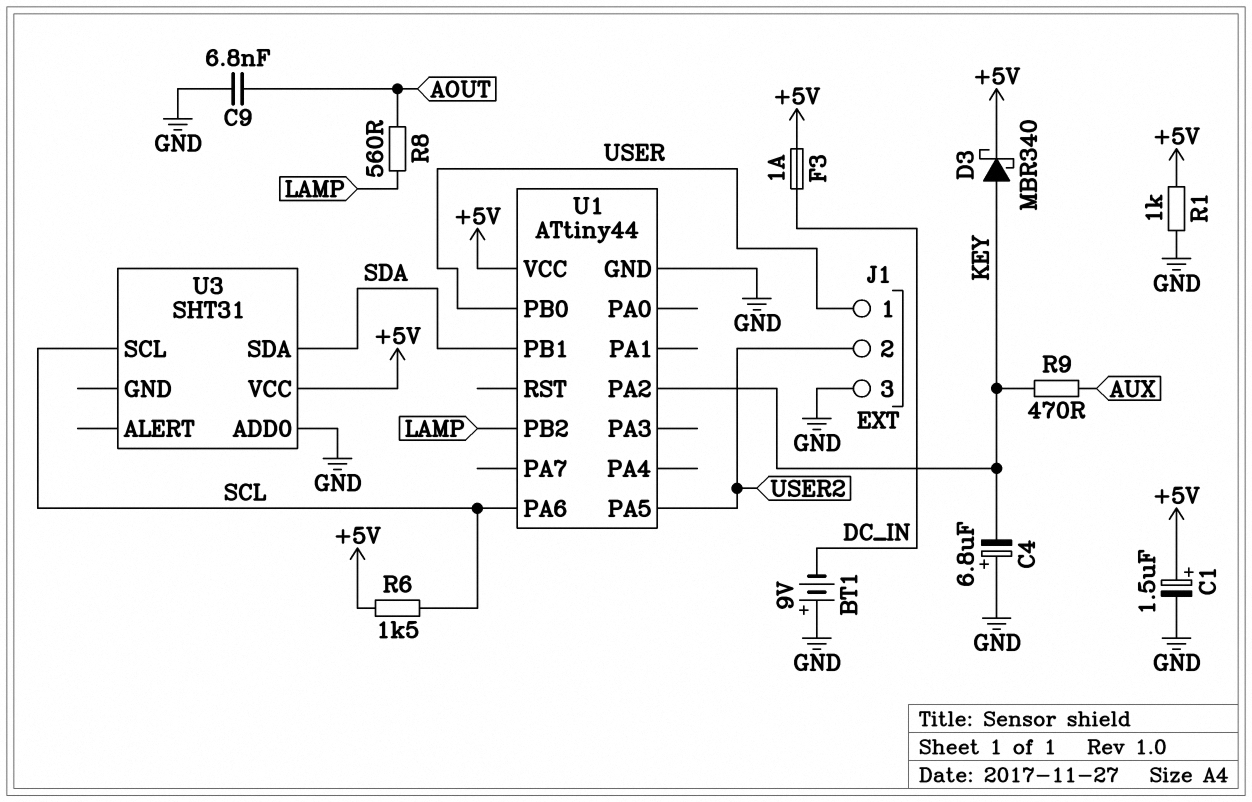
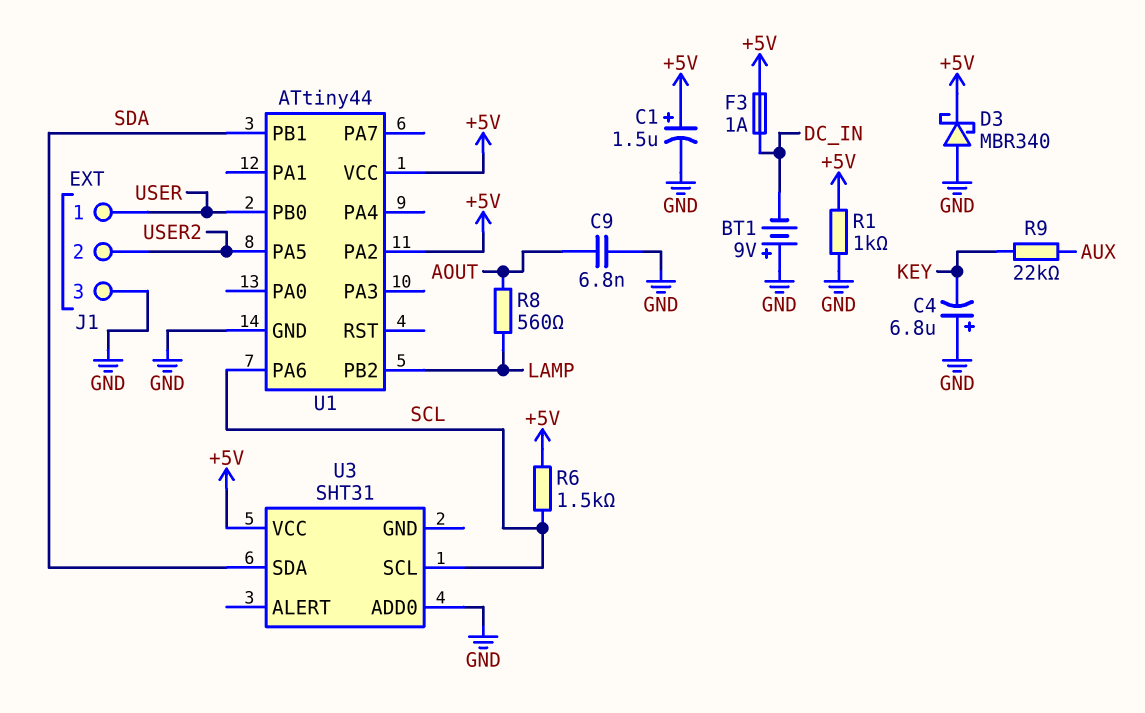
D3: schottky MBR340 (A KEY, K +5V) -> schottky MBR340 (A GND, K +5V)
R9: 470 (AUX, KEY) -> 22k (AUX, KEY)
U1 pin PA2: KEY -> +5V

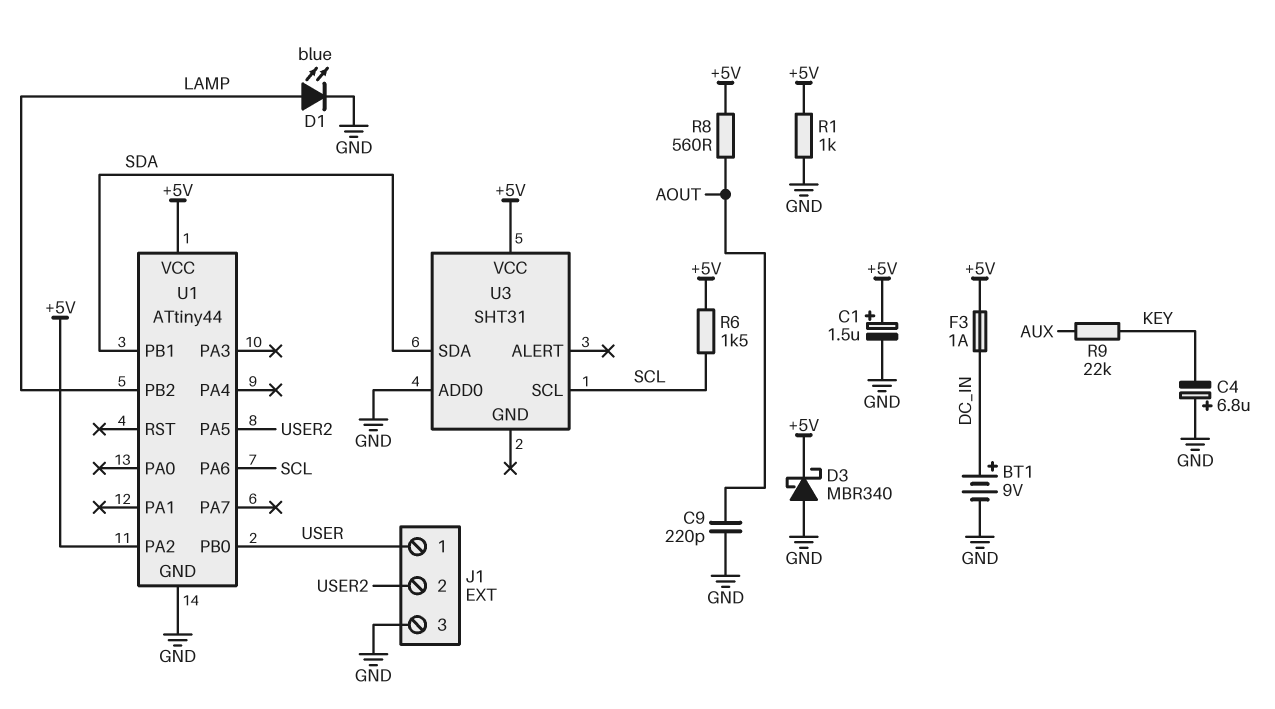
BT1: 9V (plus GND, minus DC_IN) -> 9V (plus DC_IN, minus GND)
C9: 6.8nF (AOUT, GND) -> 220pF (AOUT, GND)
D1: none -> LED blue (A LAMP, K GND)
R8: 560 (AOUT, LAMP) -> 560 (+5V, AOUT)

